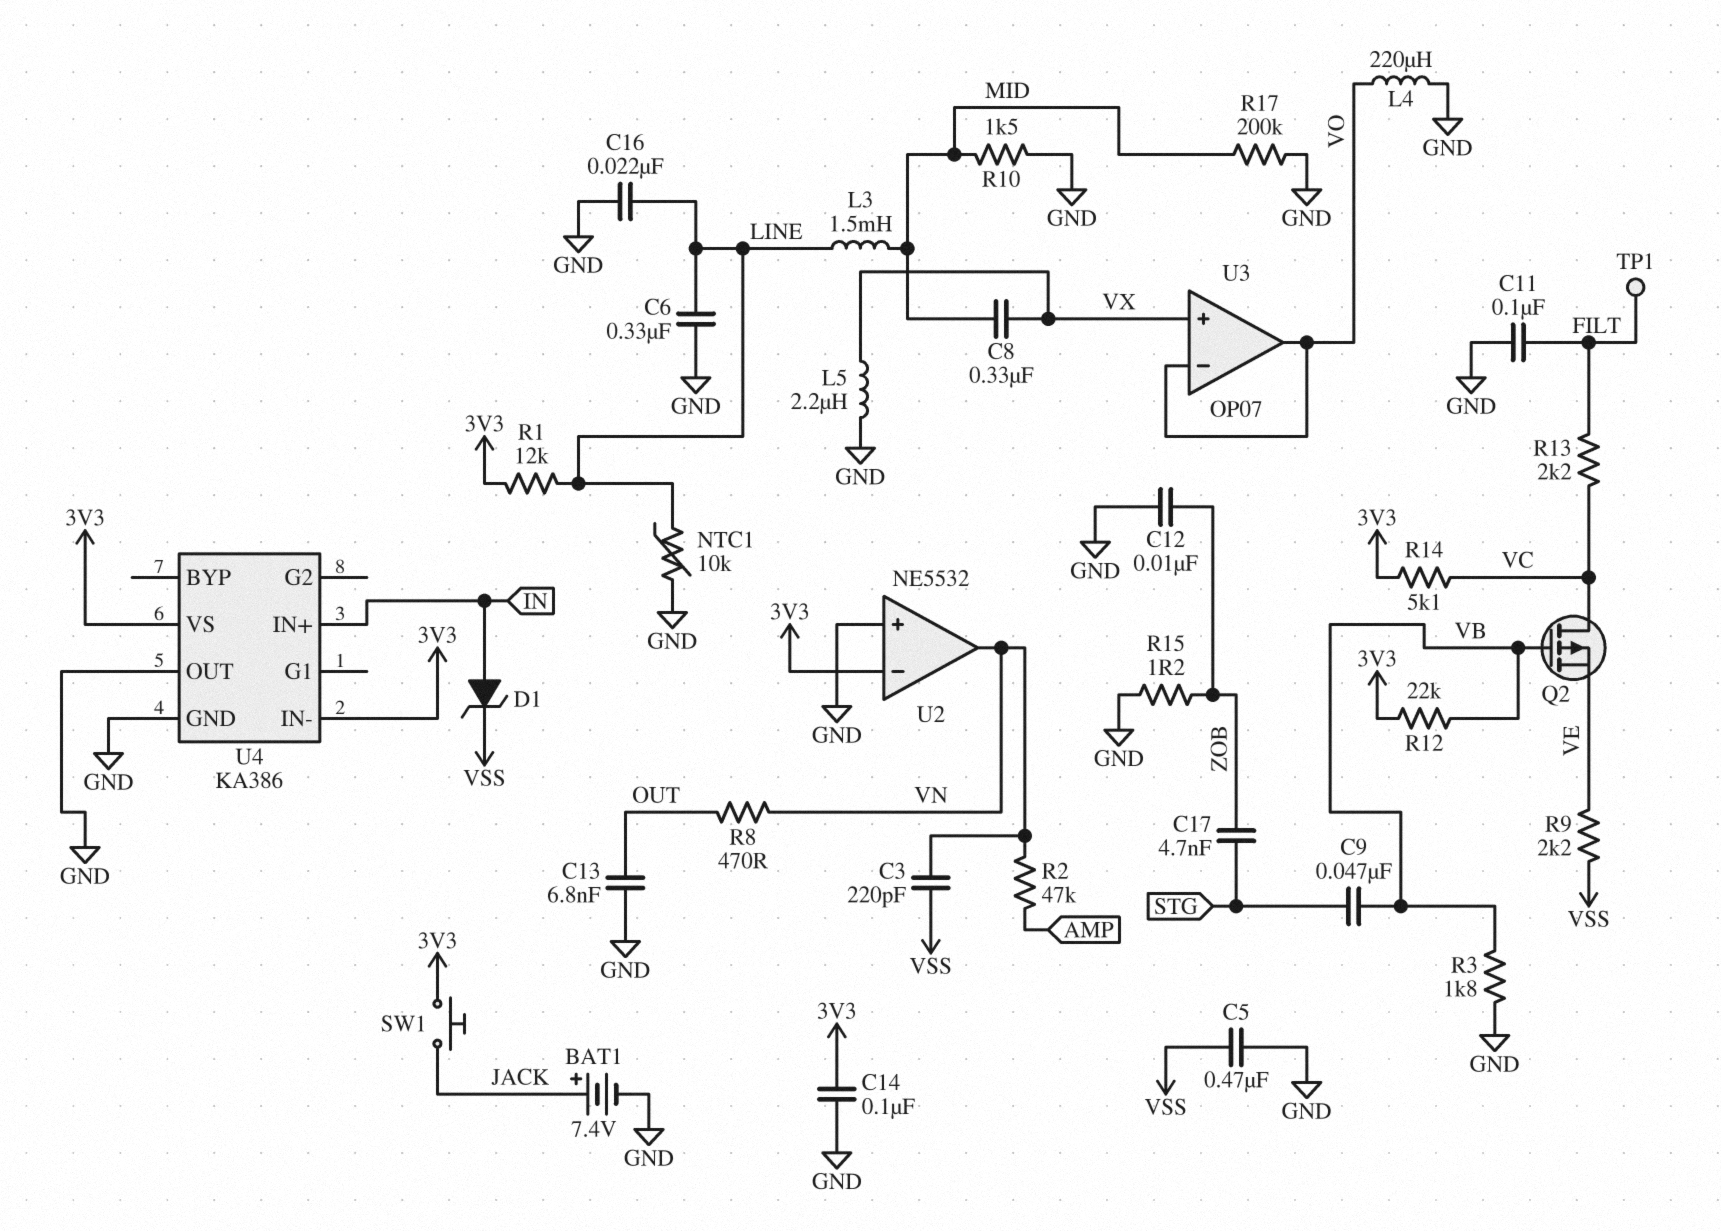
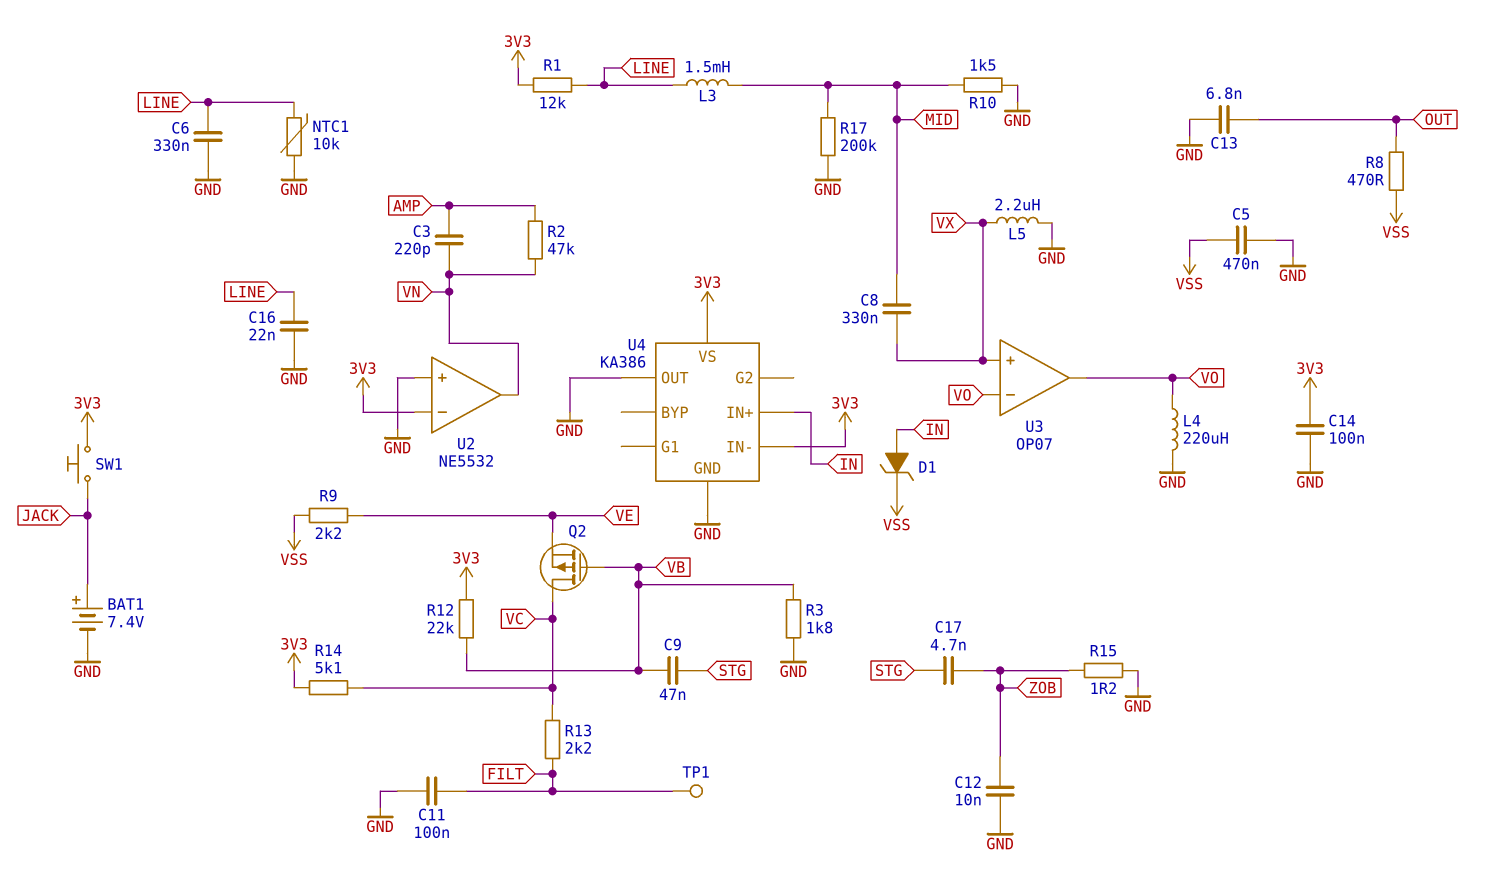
C3: 220pF (VN, VSS) -> 220pF (AMP, VN)
R8: 470 (OUT, VN) -> 470 (OUT, VSS)

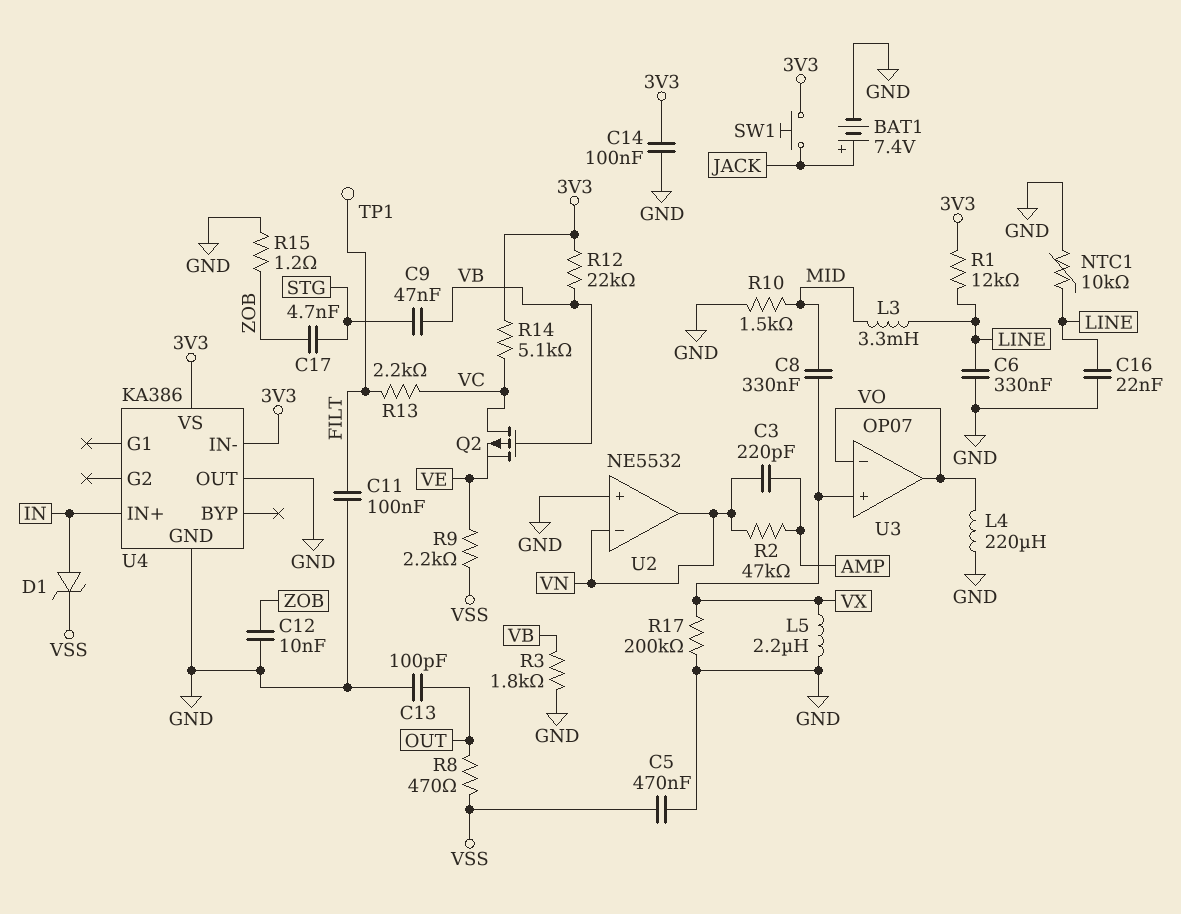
C13: 6.8nF (GND, OUT) -> 100pF (GND, OUT)
L3: 1.5mH (LINE, MID) -> 3.3mH (LINE, MID)
R17: 200k (GND, MID) -> 200k (GND, VX)
U2 pin in-: 3V3 -> VN

